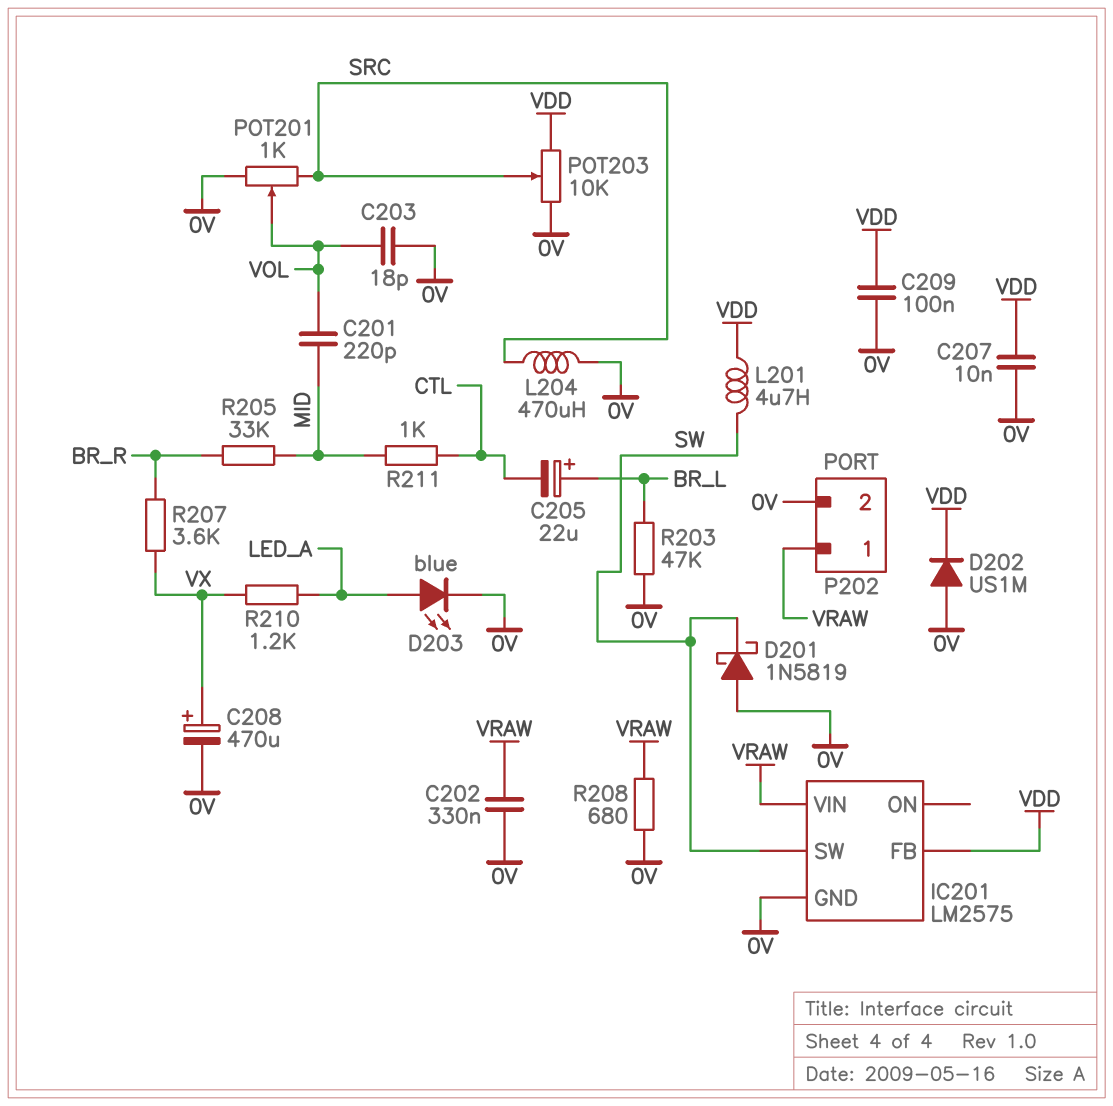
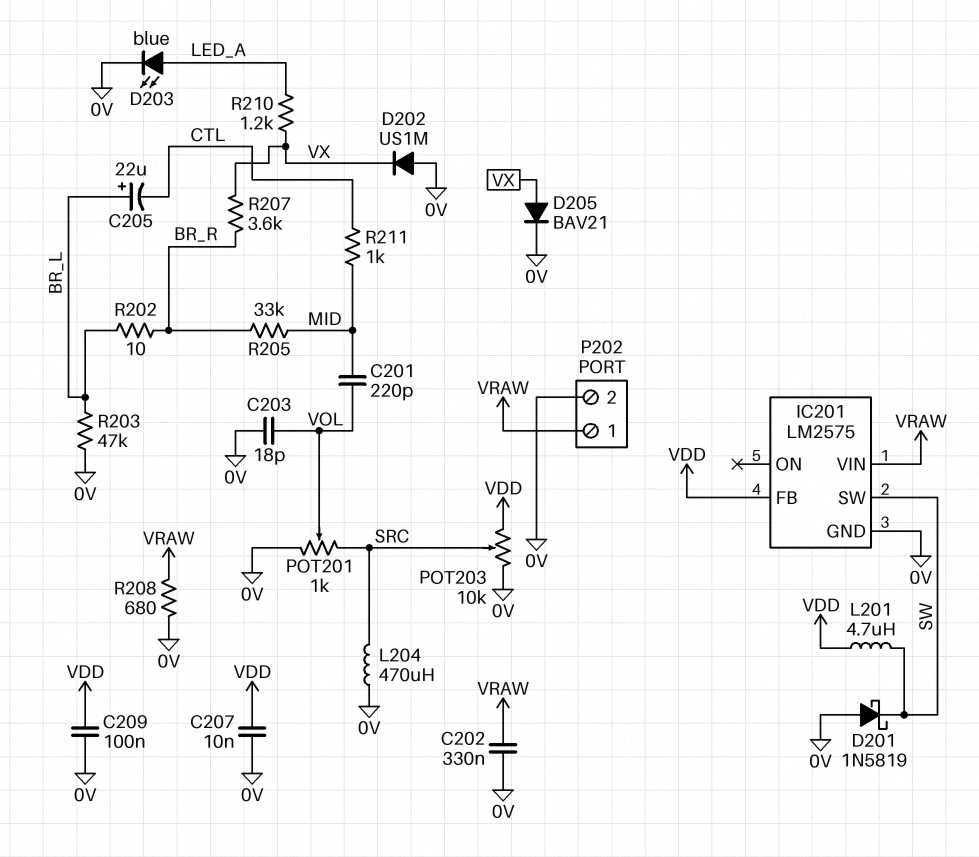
C208: 470uF (plus VX, minus 0V) -> none
D202: diode US1M (A 0V, K VDD) -> diode US1M (A 0V, K VX)
D205: none -> diode BAV21 (A VX, K 0V)
R202: none -> 10 (BR_L, BR_R)

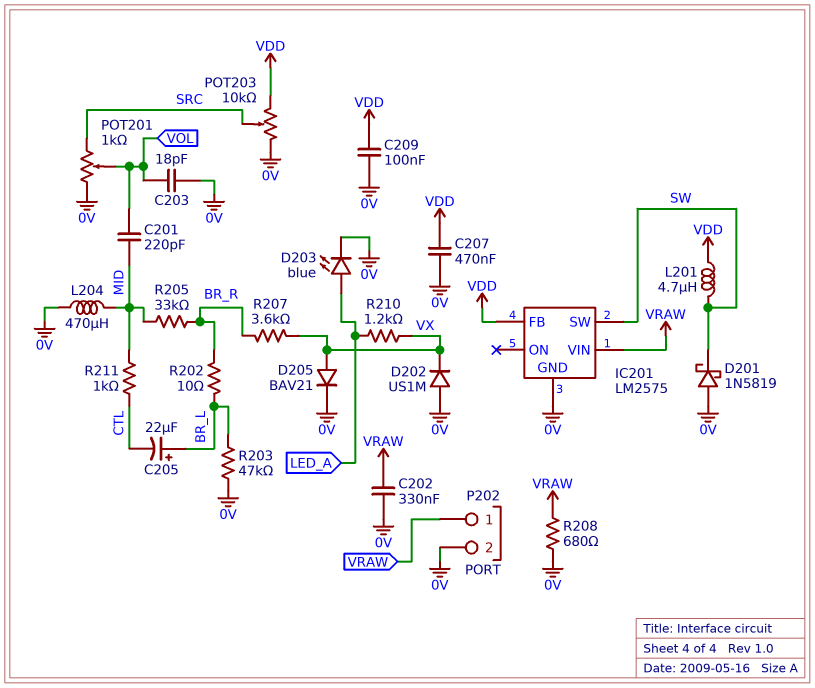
C207: 10nF (0V, VDD) -> 470nF (0V, VDD)
L204: 470uH (0V, SRC) -> 470uH (0V, MID)

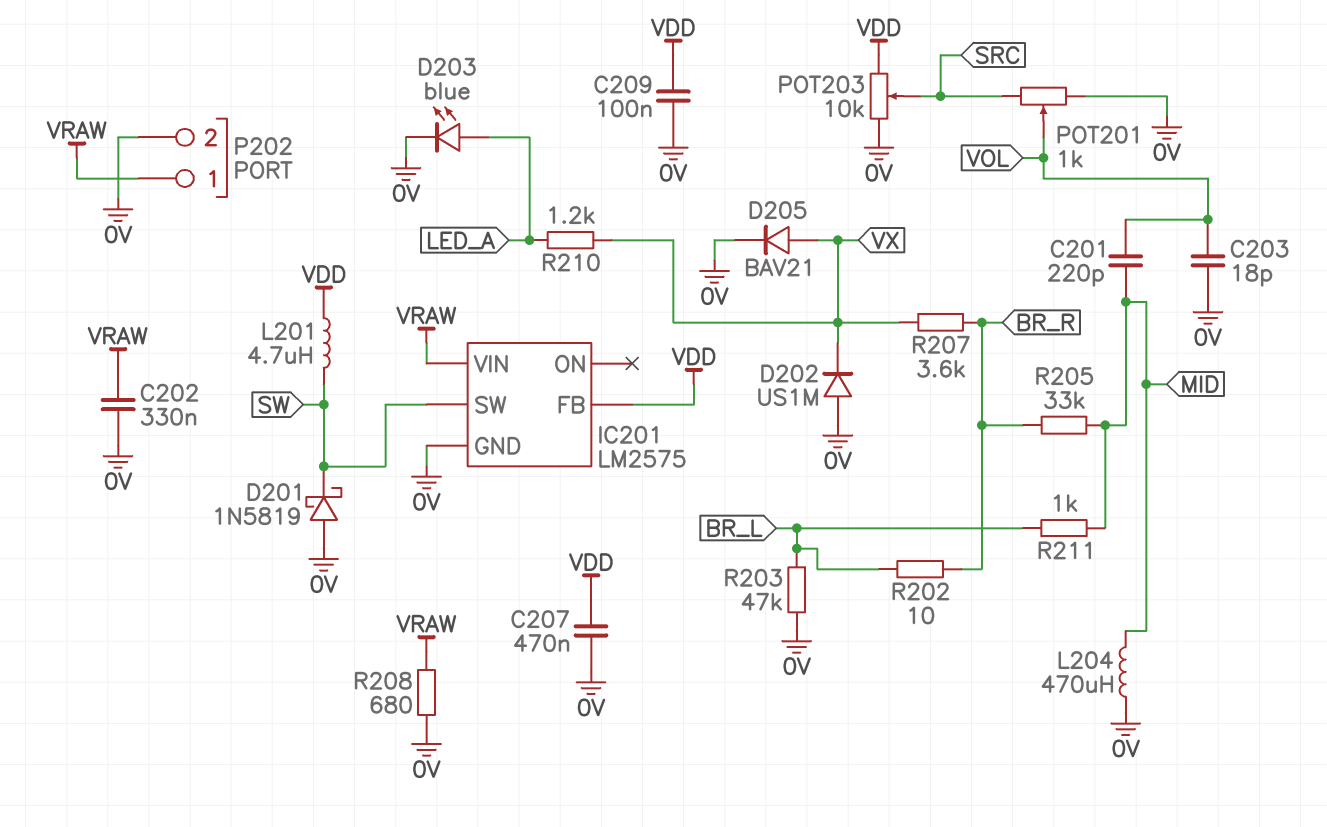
C205: 22uF (plus BR_L, minus CTL) -> none
R211: 1k (CTL, MID) -> 1k (BR_L, MID)

